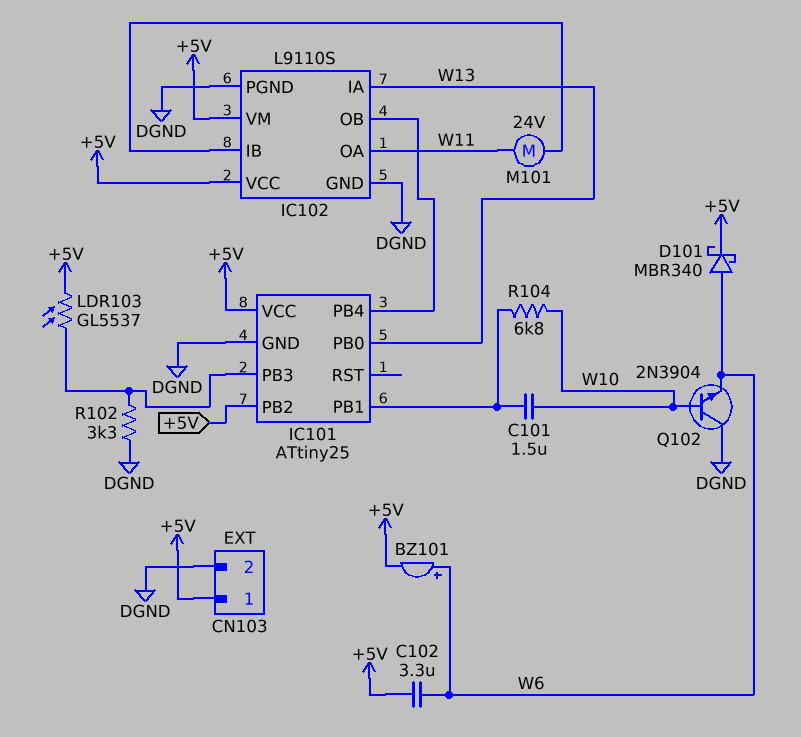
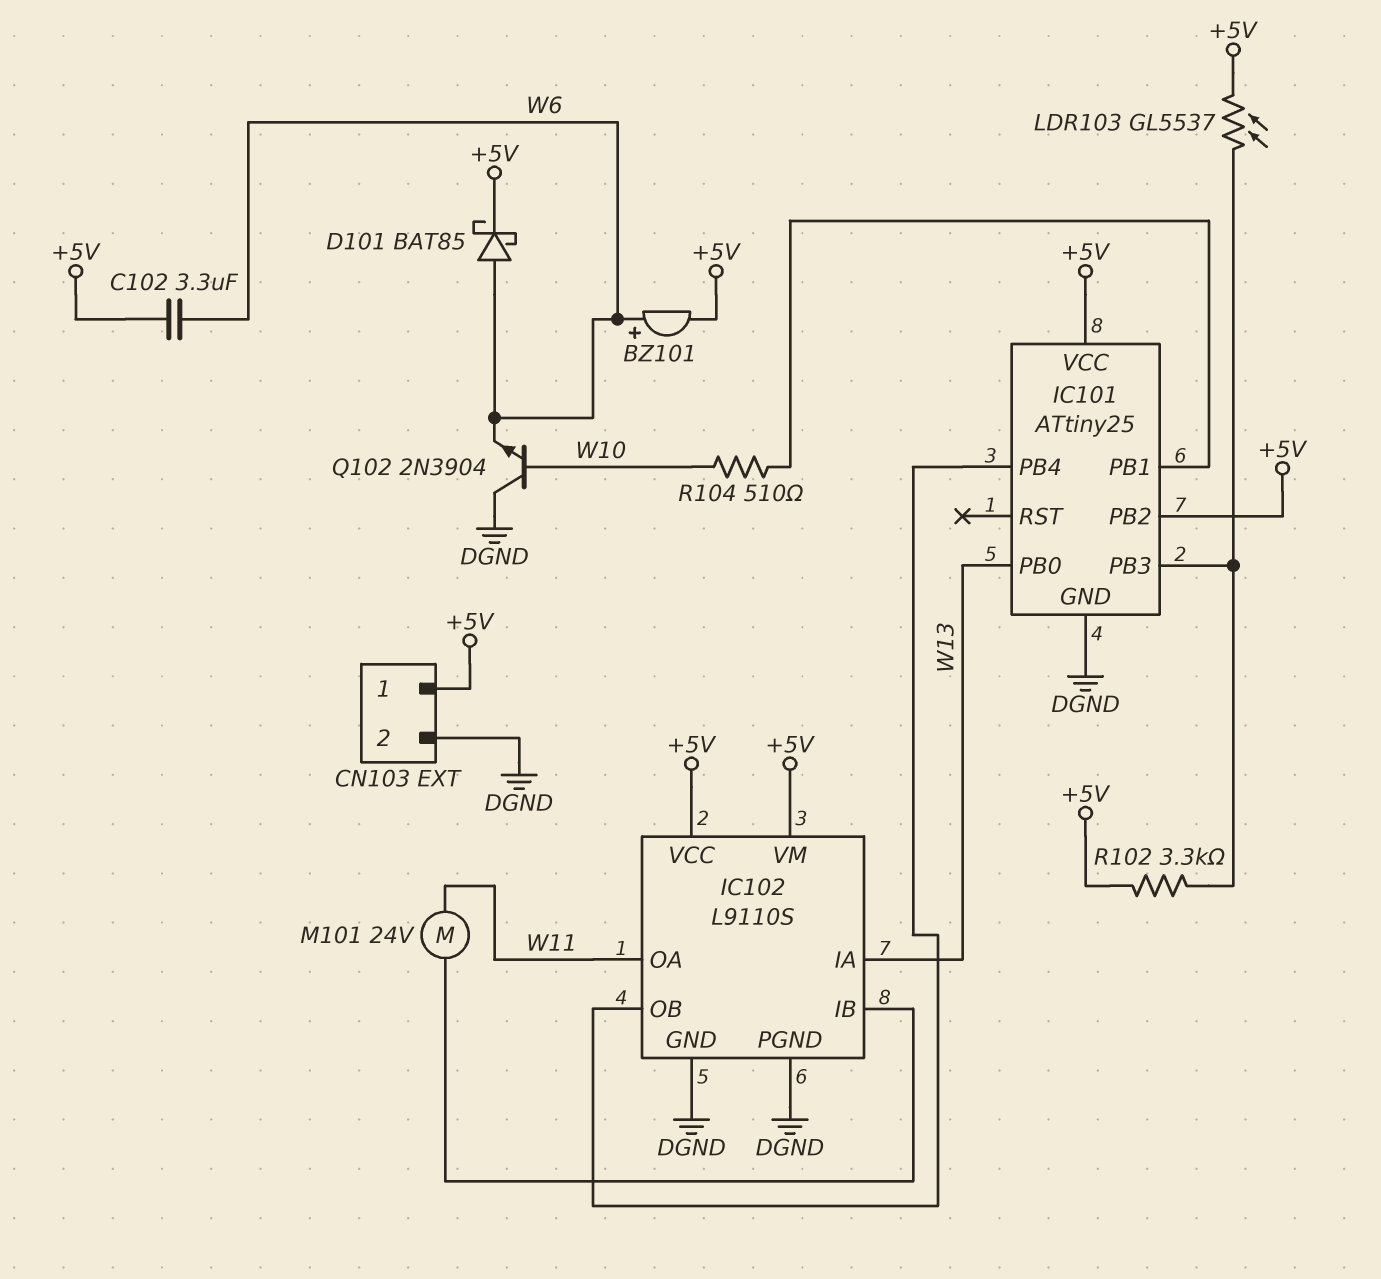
C101: 1.5uF (IC101/PB1, W10) -> none
D101: schottky MBR340 (A W6, K +5V) -> schottky BAT85 (A W6, K +5V)
R102: 3.3k (DGND, IC101/PB3) -> 3.3k (+5V, IC101/PB3)
R104: 6.8k (IC101/PB1, W10) -> 510 (IC101/PB1, W10)

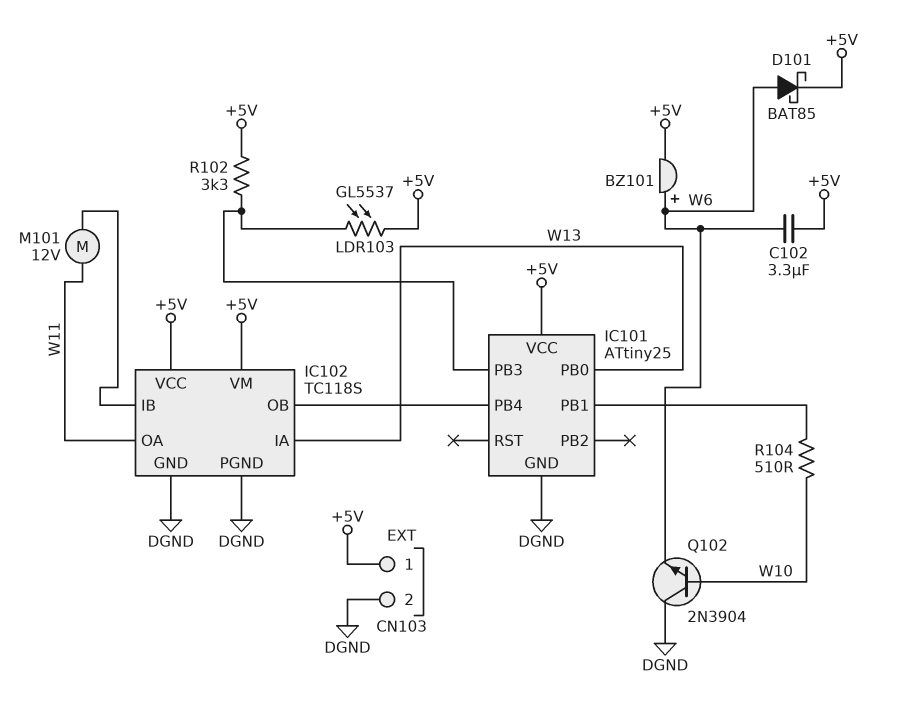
IC101 pin PB2: +5V -> none
IC102: L9110S -> TC118S
M101: motor 24V (IC102/IB, W11) -> motor 12V (IC102/IB, W11)

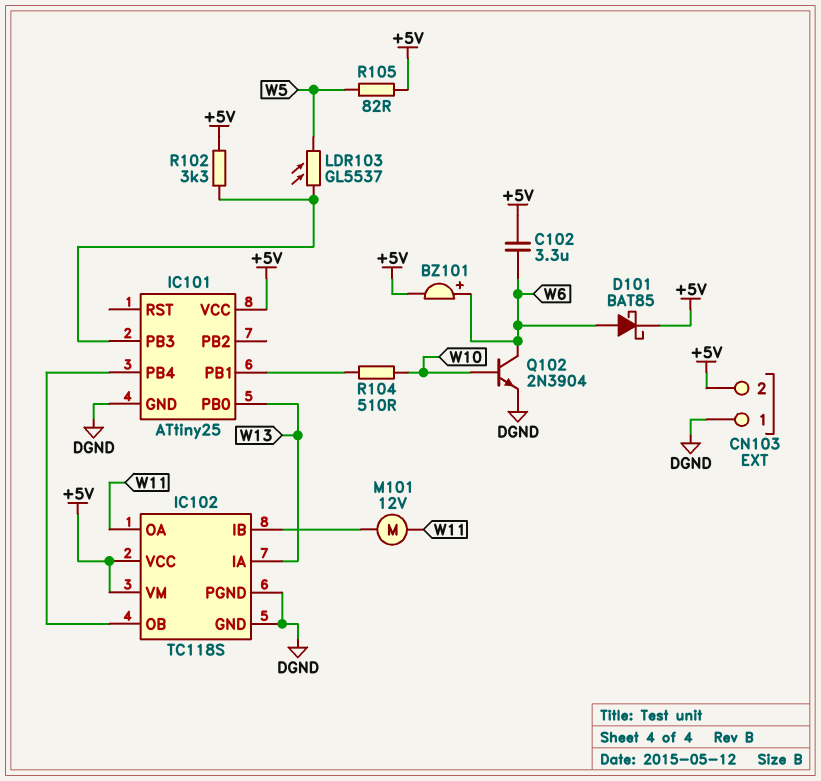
CN103 pin 1: +5V -> DGND
CN103 pin 2: DGND -> +5V
LDR103: GL5537 (+5V, IC101/PB3) -> GL5537 (IC101/PB3, W5)
Q102: NPN 2N3904 (B W10, C DGND, E W6) -> NPN 2N3904 (B W10, C W6, E DGND)
R105: none -> 82 (+5V, W5)

